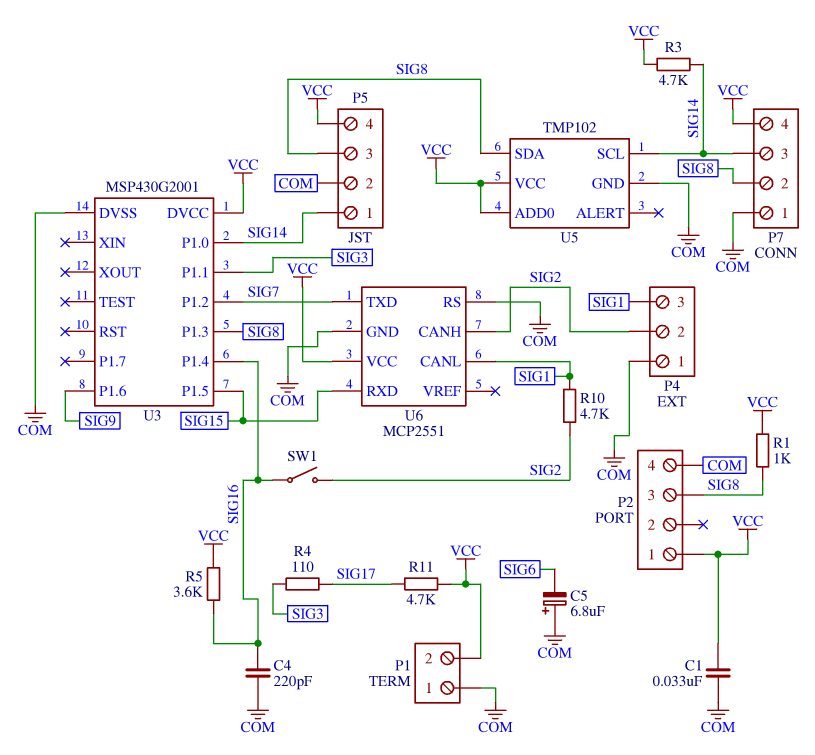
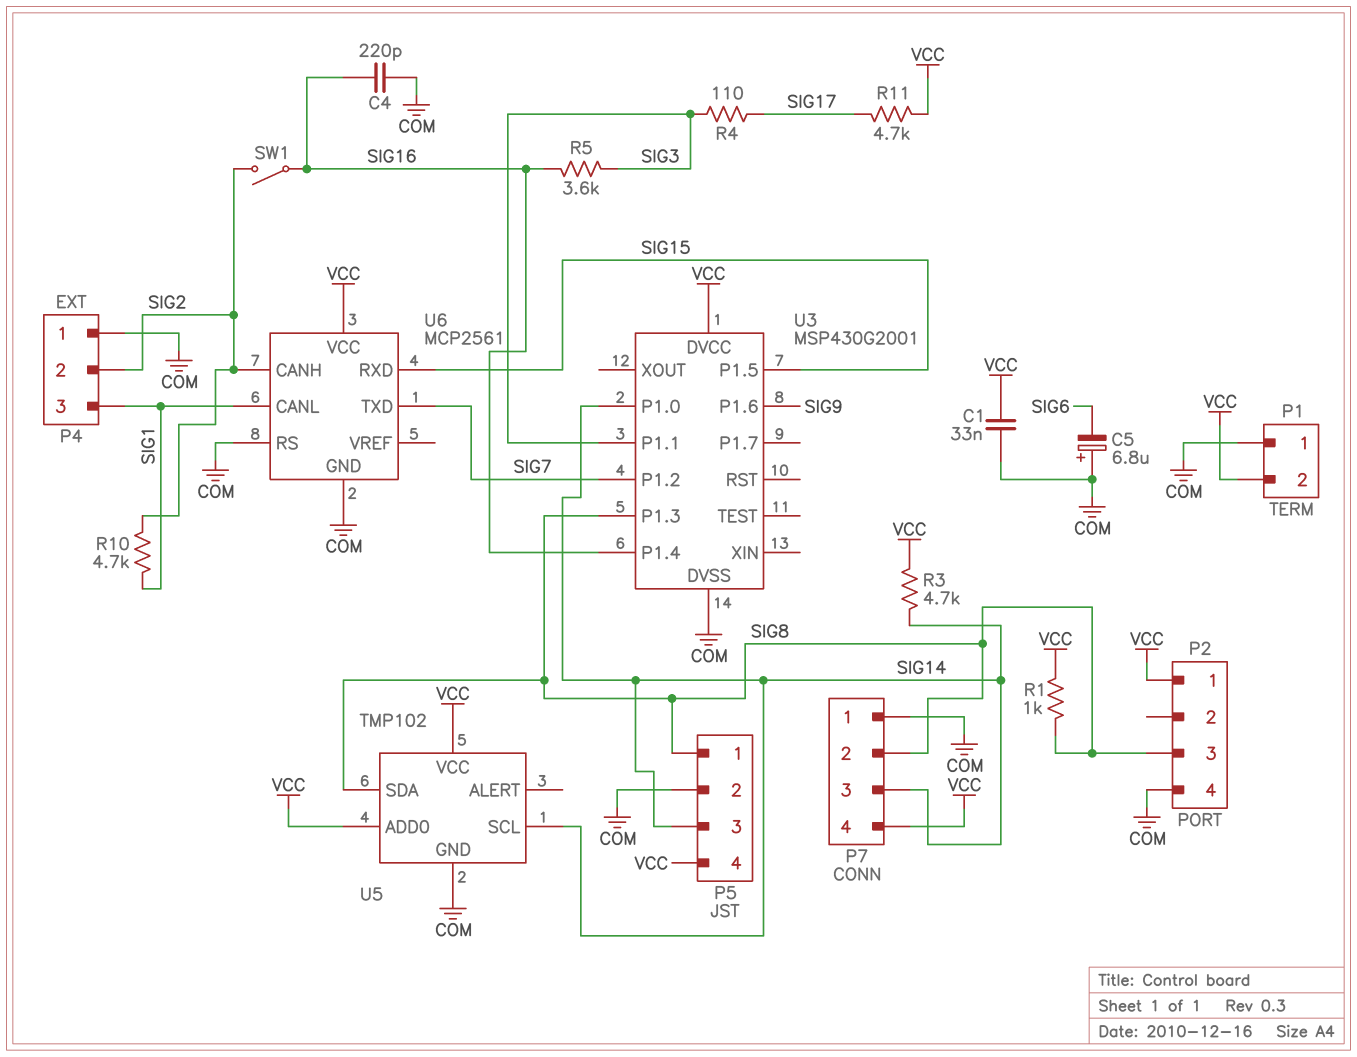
P5 pin 1: SIG14 -> SIG8
P5 pin 3: SIG8 -> SIG14
R5: 3.6k (SIG16, VCC) -> 3.6k (SIG3, SIG16)
U6: MCP2551 -> MCP2561

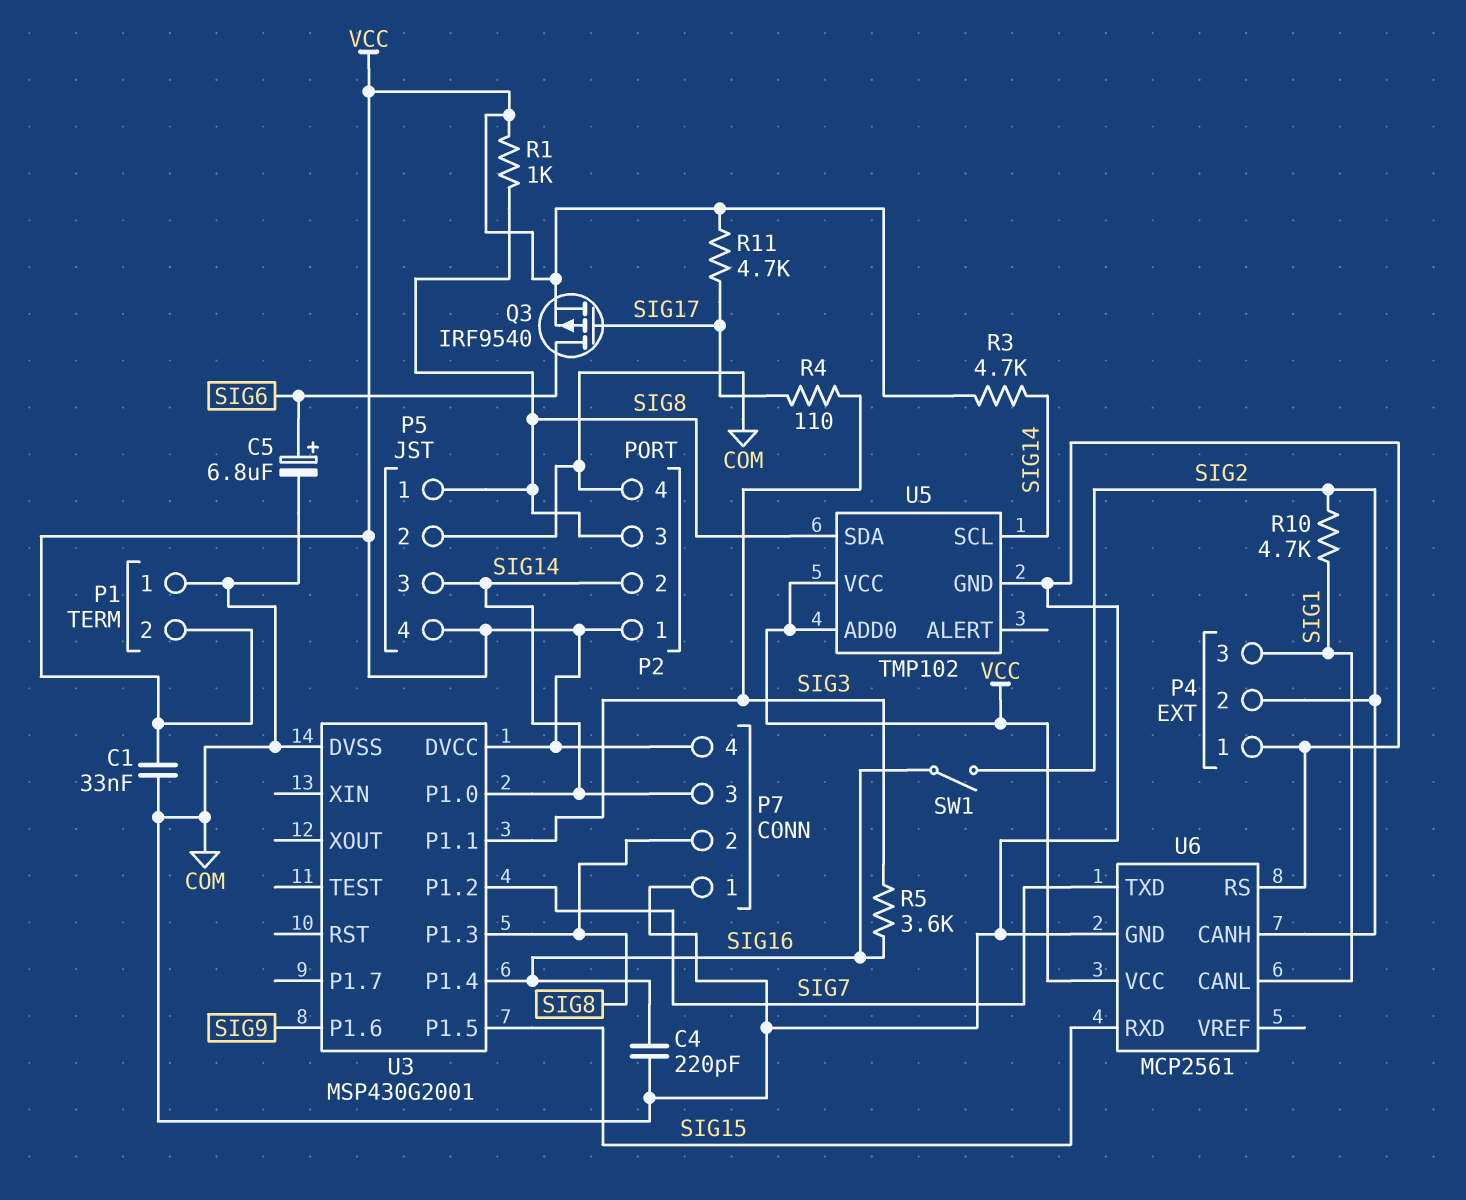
C5: 6.8uF (plus COM, minus SIG6) -> 6.8uF (plus SIG6, minus COM)
P2 pin 2: none -> SIG14
Q3: none -> PMOS IRF9540 (G SIG17, D SIG6, S VCC)

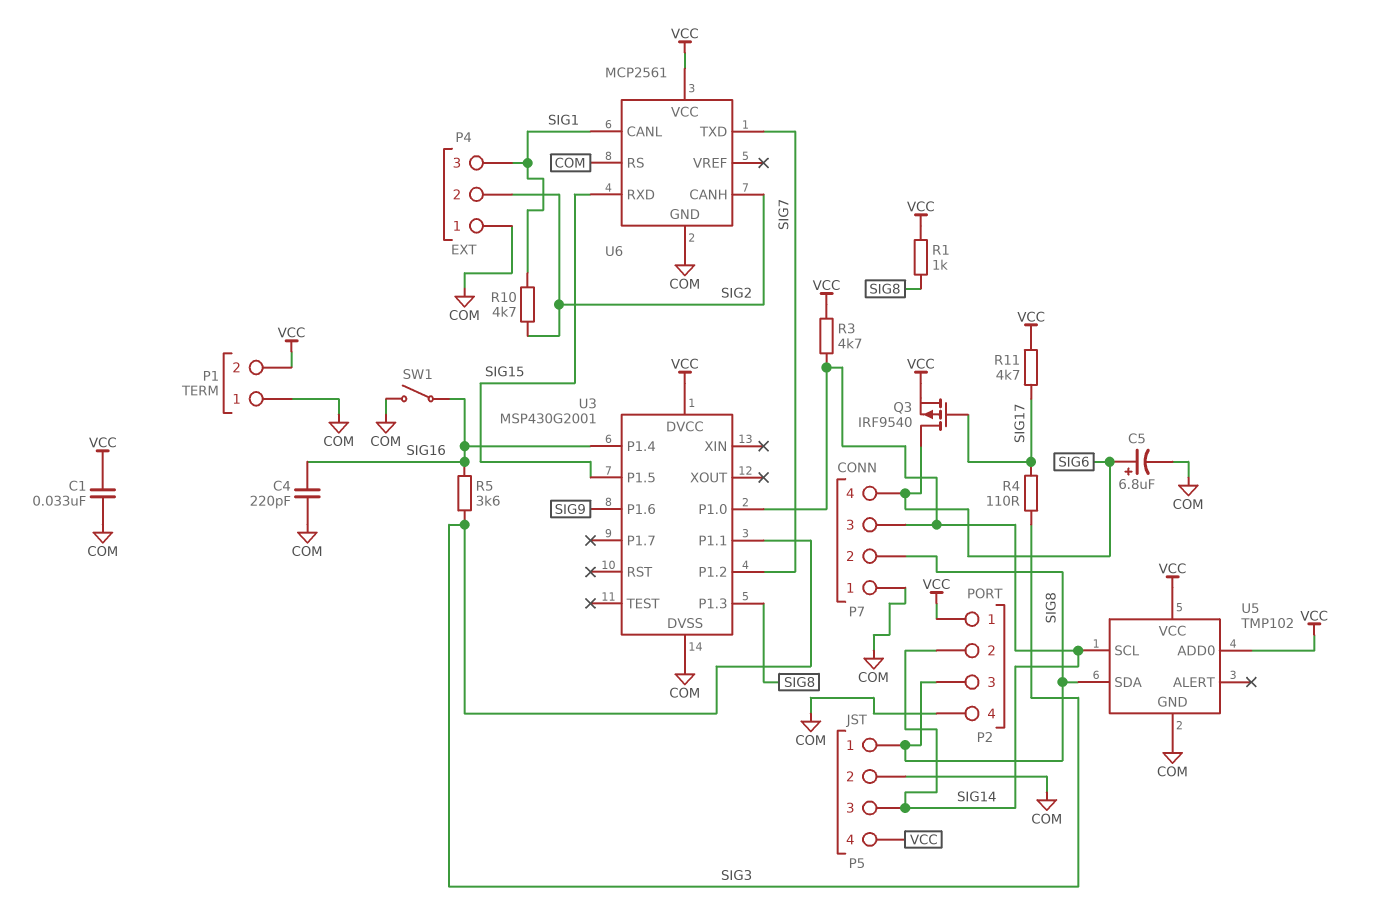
P7 pin 4: VCC -> SIG6
SW1: switch (SIG2, SIG16) -> switch (COM, SIG16)

